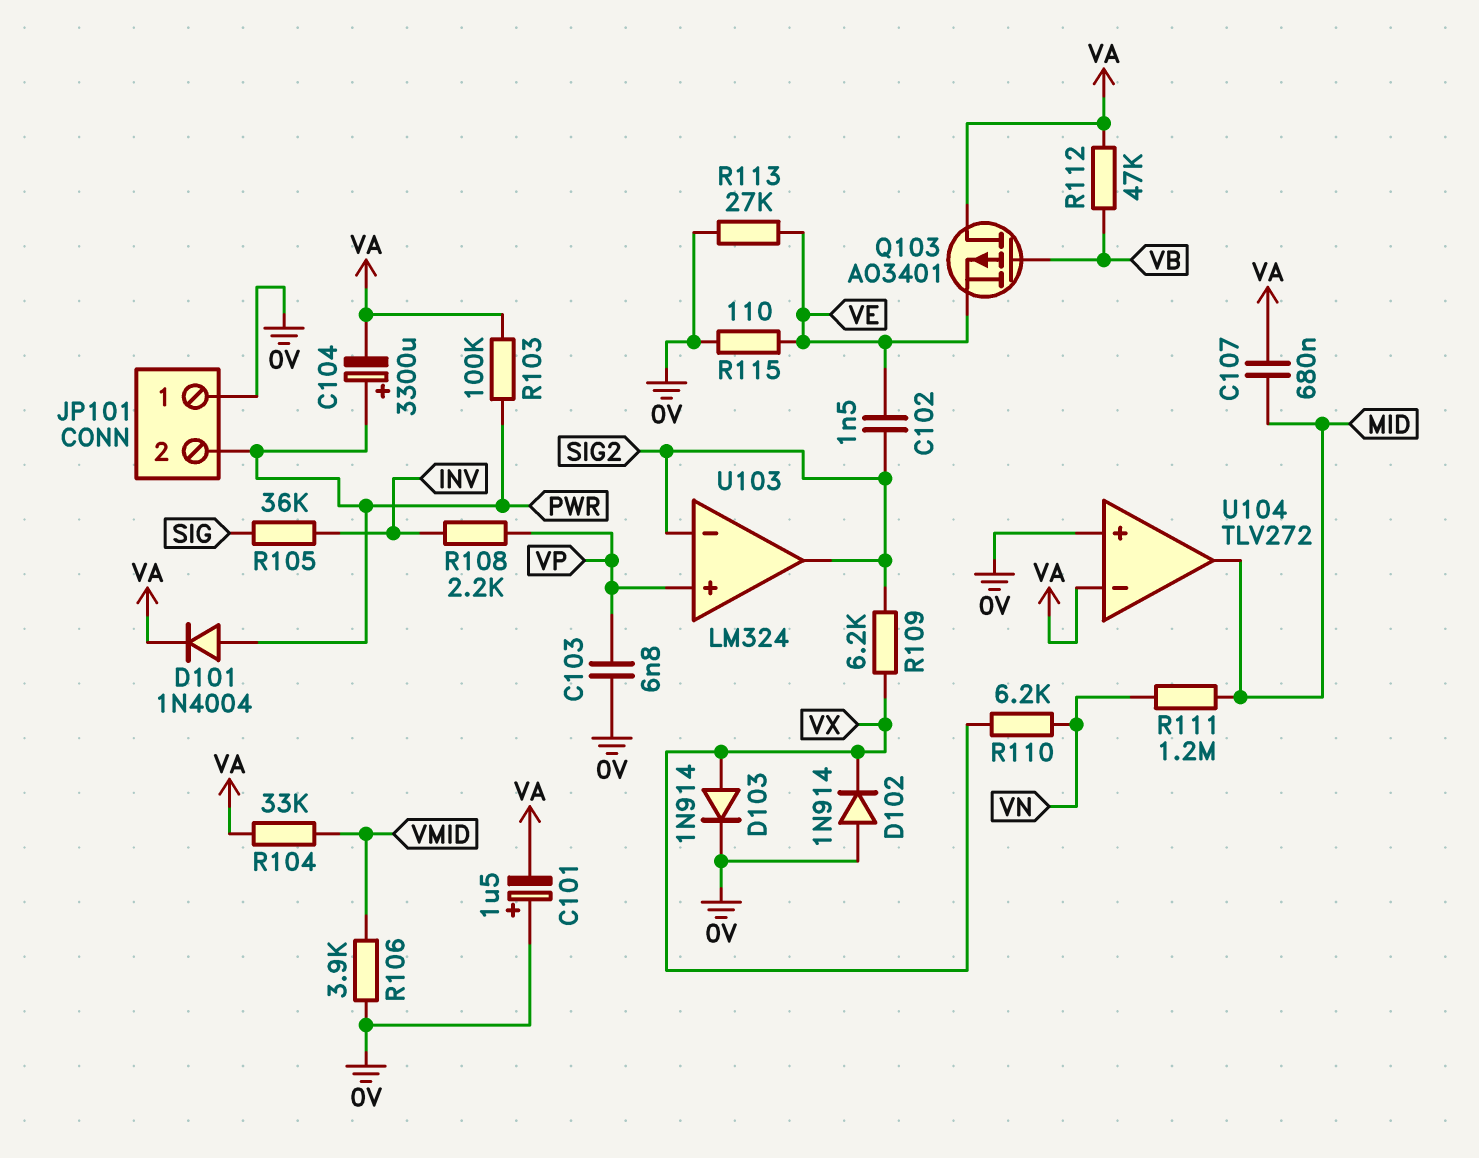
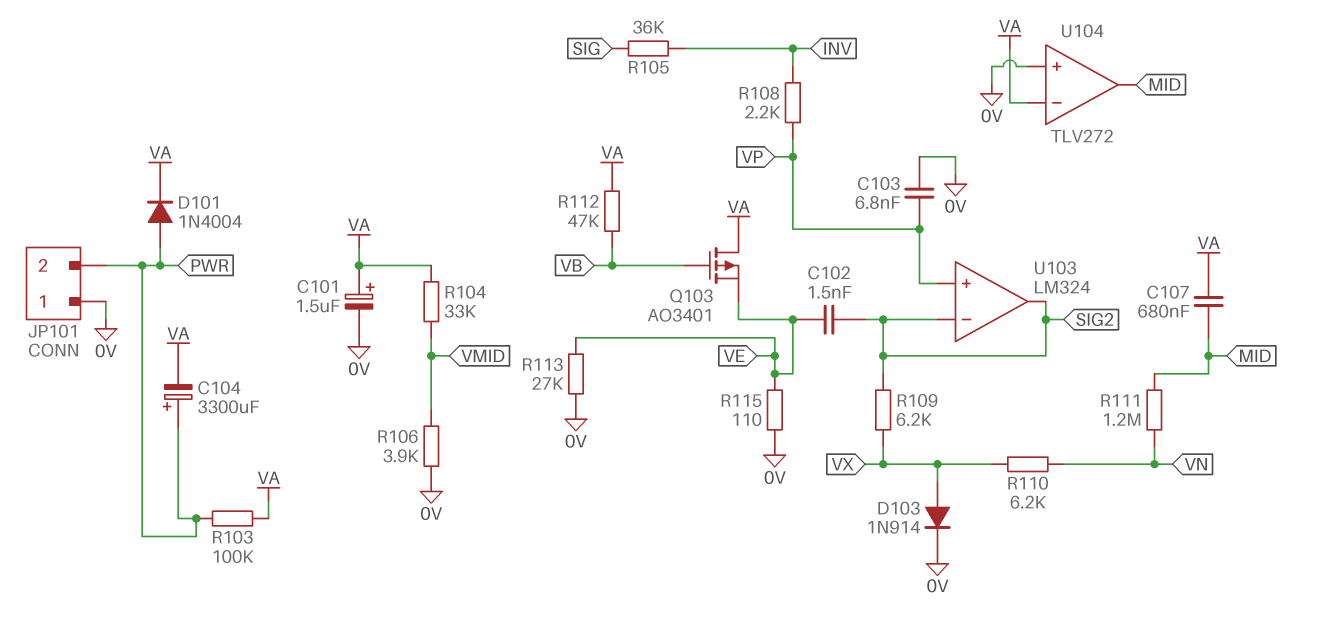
C101: 1.5uF (plus 0V, minus VA) -> 1.5uF (plus VA, minus 0V)
D102: diode 1N914 (A 0V, K VX) -> none

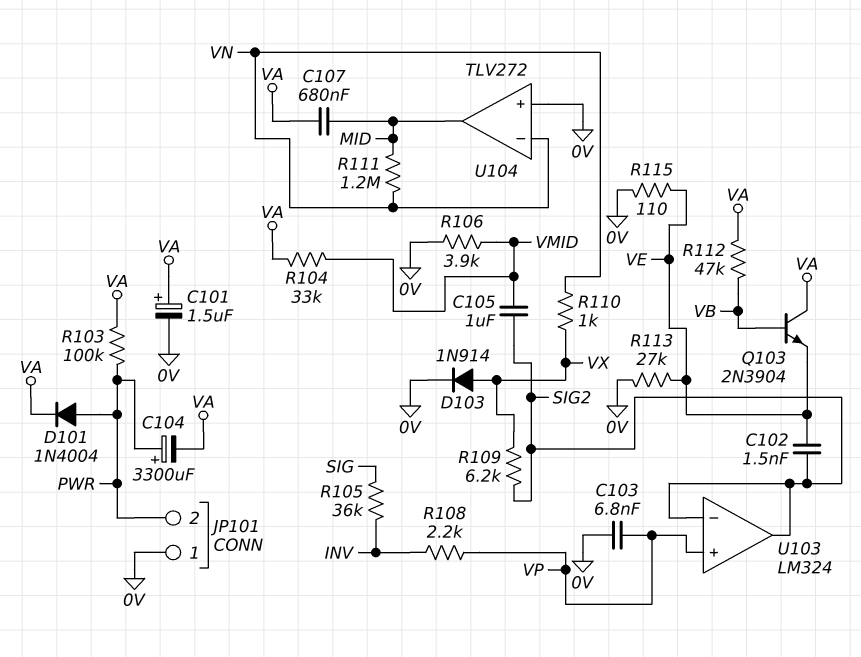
C105: none -> 1uF (SIG2, VMID)
Q103: PMOS AO3401 (G VB, D VA, S VE) -> NPN 2N3904 (B VB, C VA, E VE)
R110: 6.2k (VN, VX) -> 1k (VN, VX)
U104 pin in-: VA -> VN

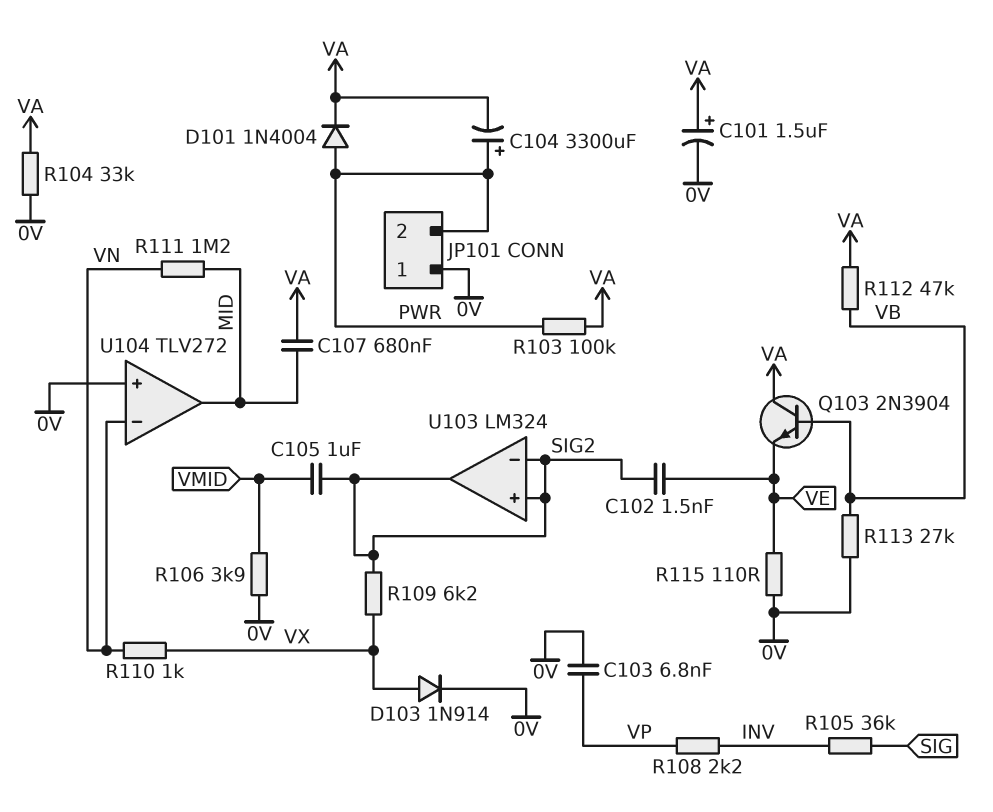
R104: 33k (VA, VMID) -> 33k (0V, VA)
R113: 27k (0V, VE) -> 27k (0V, VB)
U103 pin in+: VP -> SIG2

